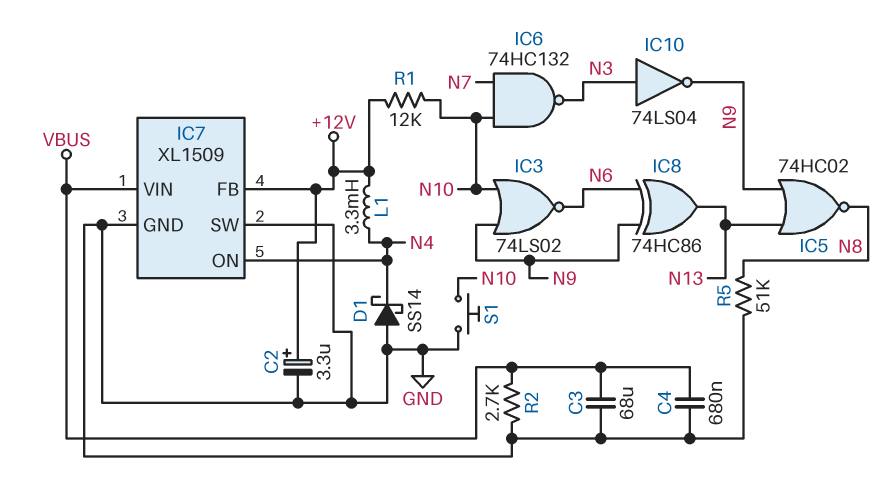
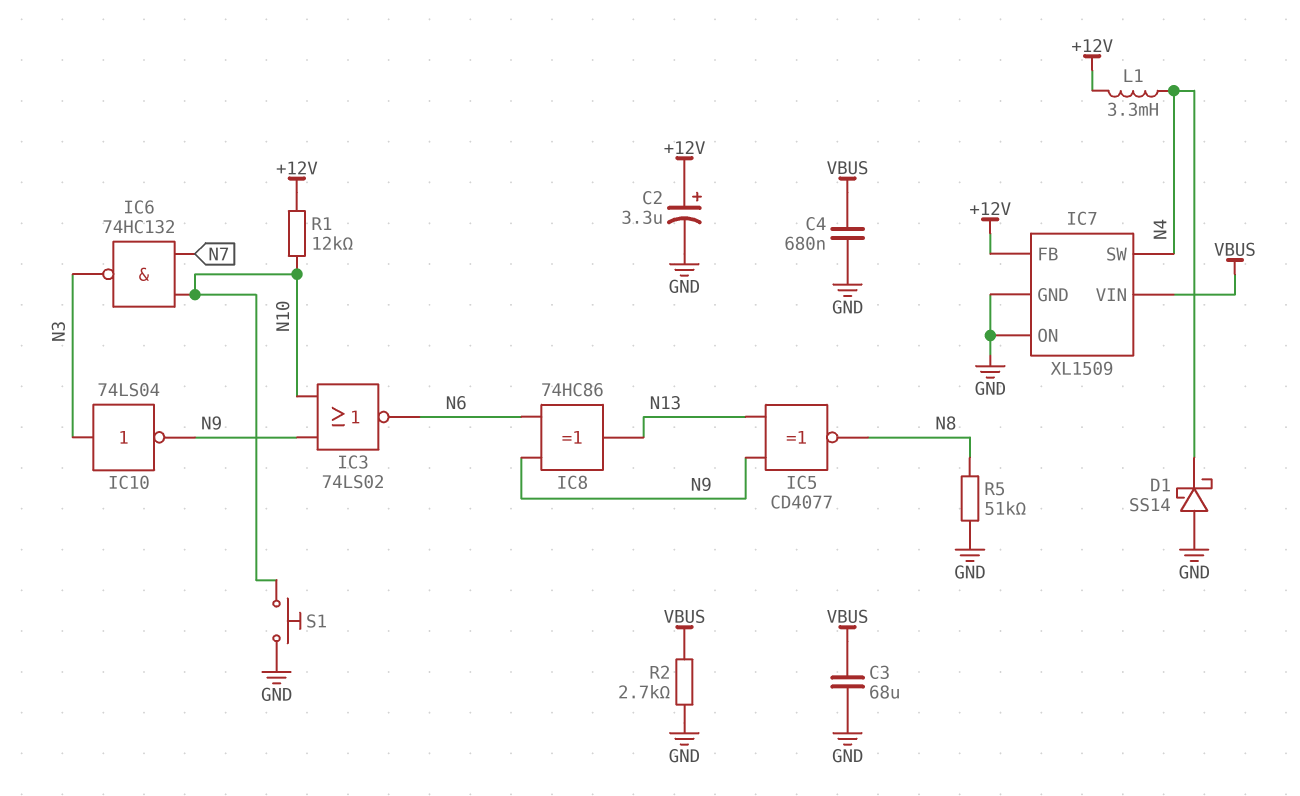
IC5: NOR 74HC02 (in N9, in N13, out N8) -> XNOR CD4077 (in N9, in N13, out N8)
IC7 pin ON: N4 -> GND
IC7 pin SW: GND -> N4

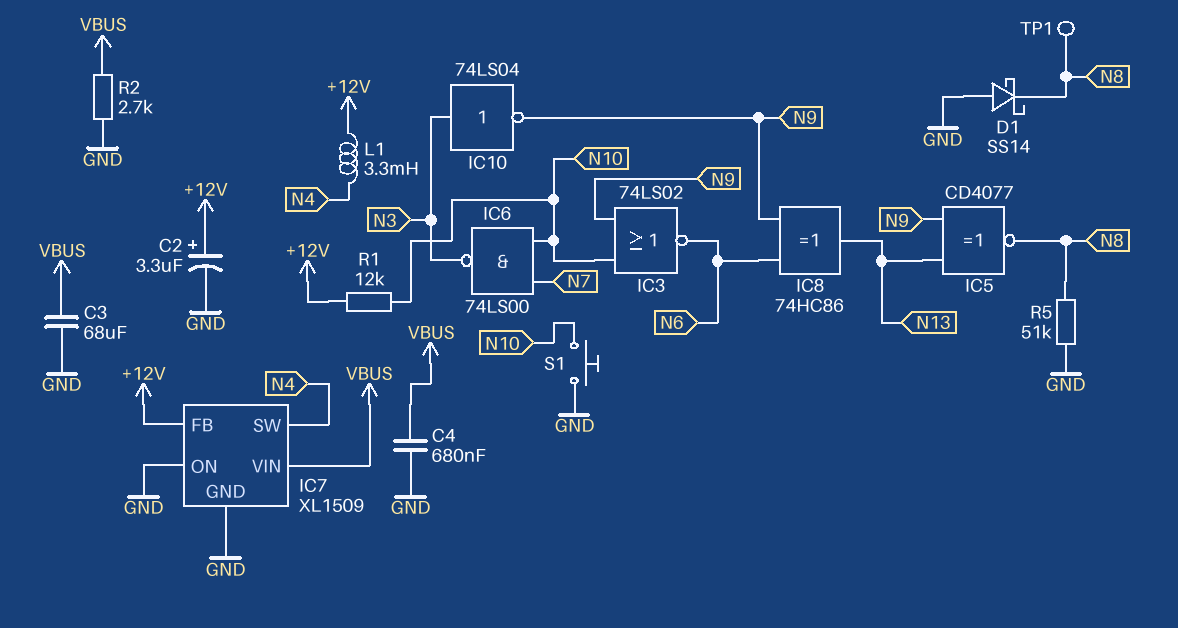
D1: schottky SS14 (A GND, K N4) -> schottky SS14 (A GND, K N8)
IC6: NAND 74HC132 (in N7, in N10, out N3) -> NAND 74LS00 (in N7, in N10, out N3)
TP1: none -> test point (N8)

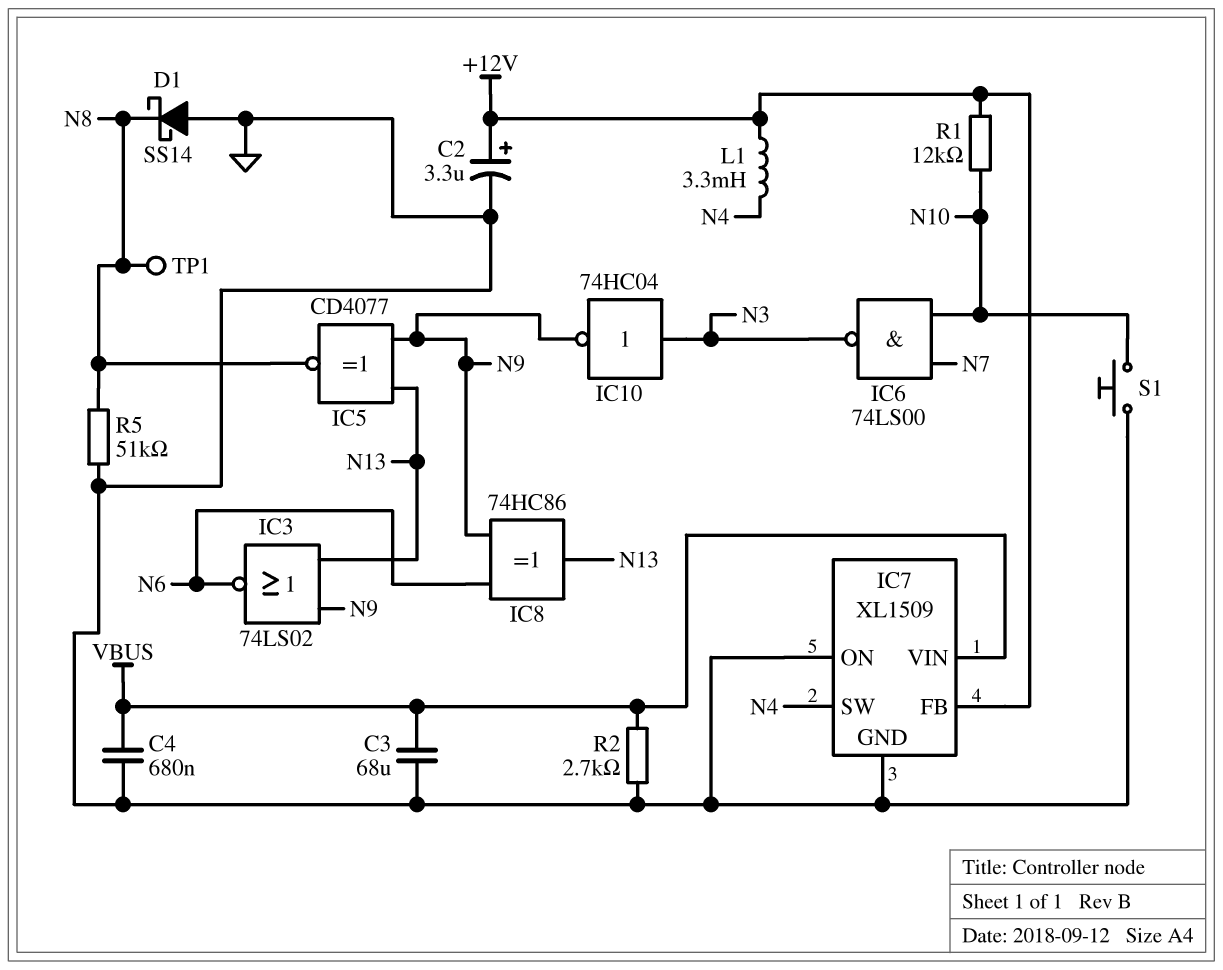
IC3: NOR 74LS02 (in N9, in N10, out N6) -> NOR 74LS02 (in N9, in N13, out N6)
IC10: NOT 74LS04 (in N3, out N9) -> NOT 74HC04 (in N3, out N9)

